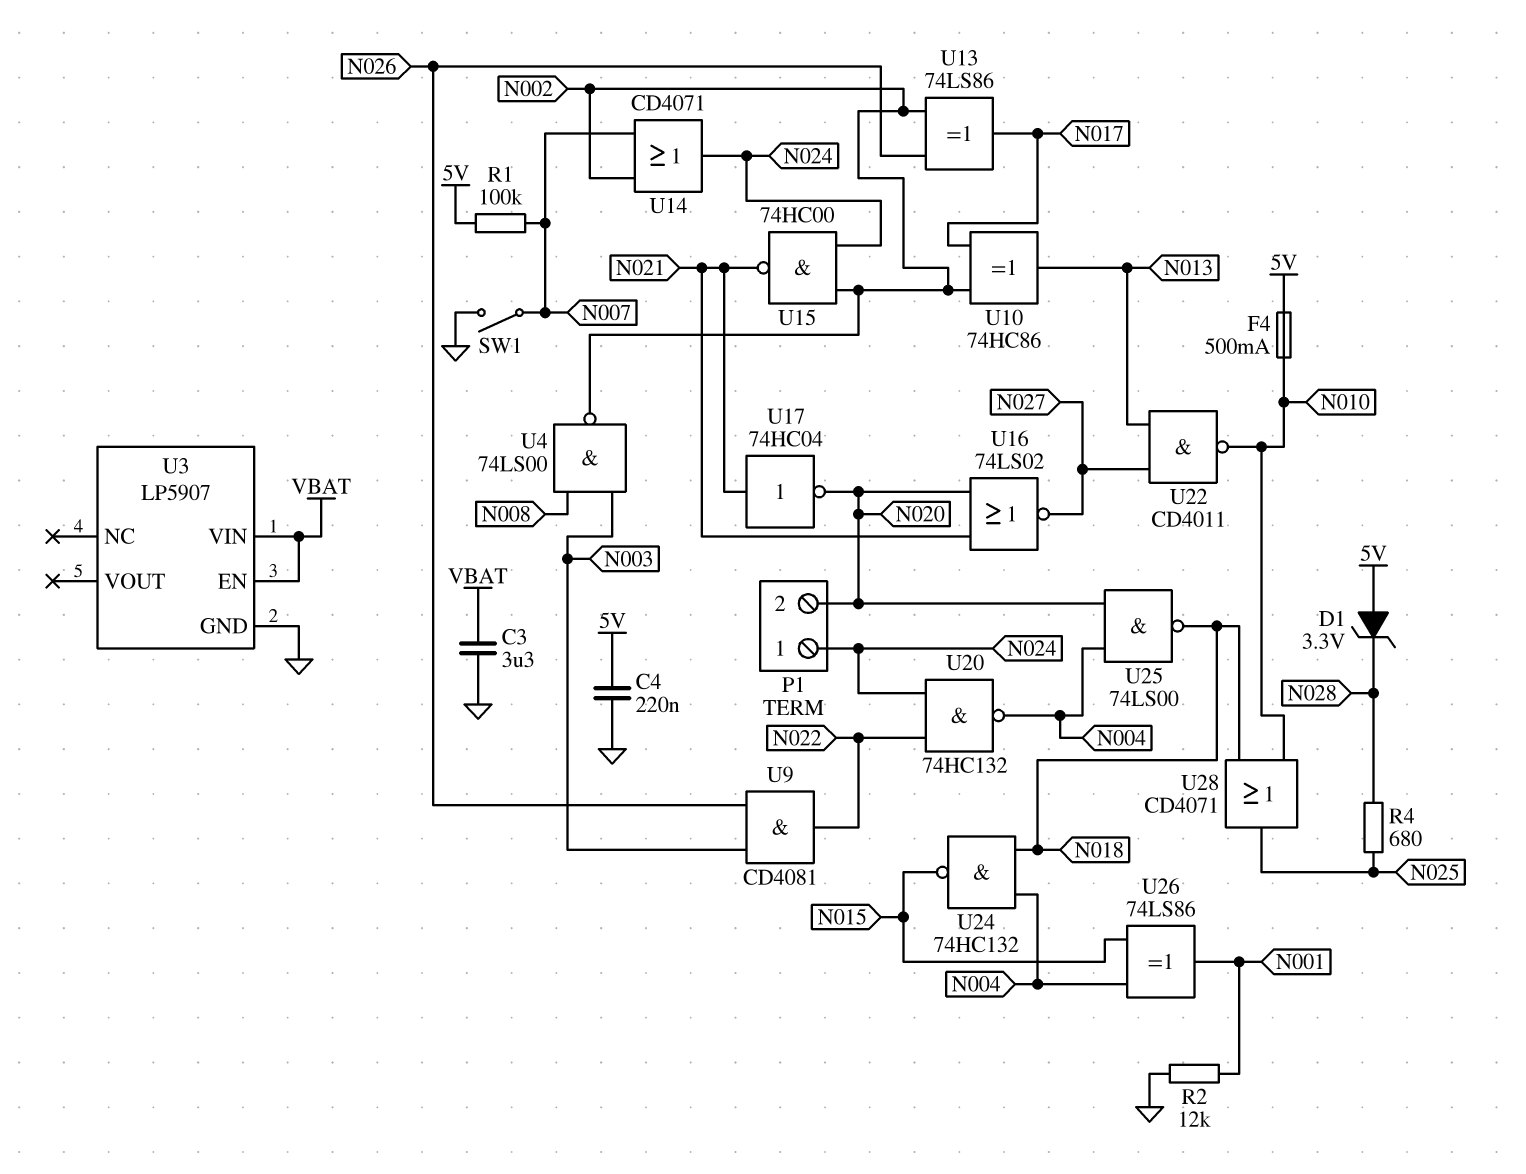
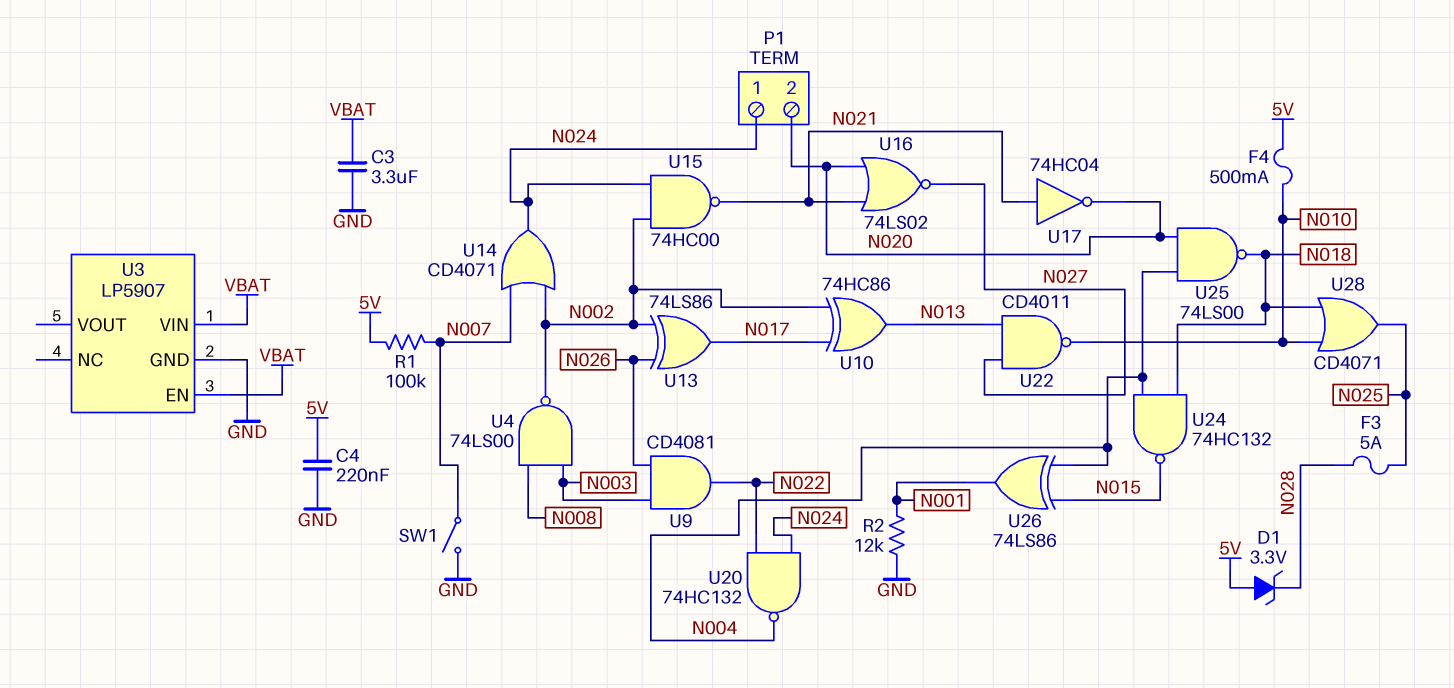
F3: none -> 5A (N025, N028)
R4: 680 (N025, N028) -> none

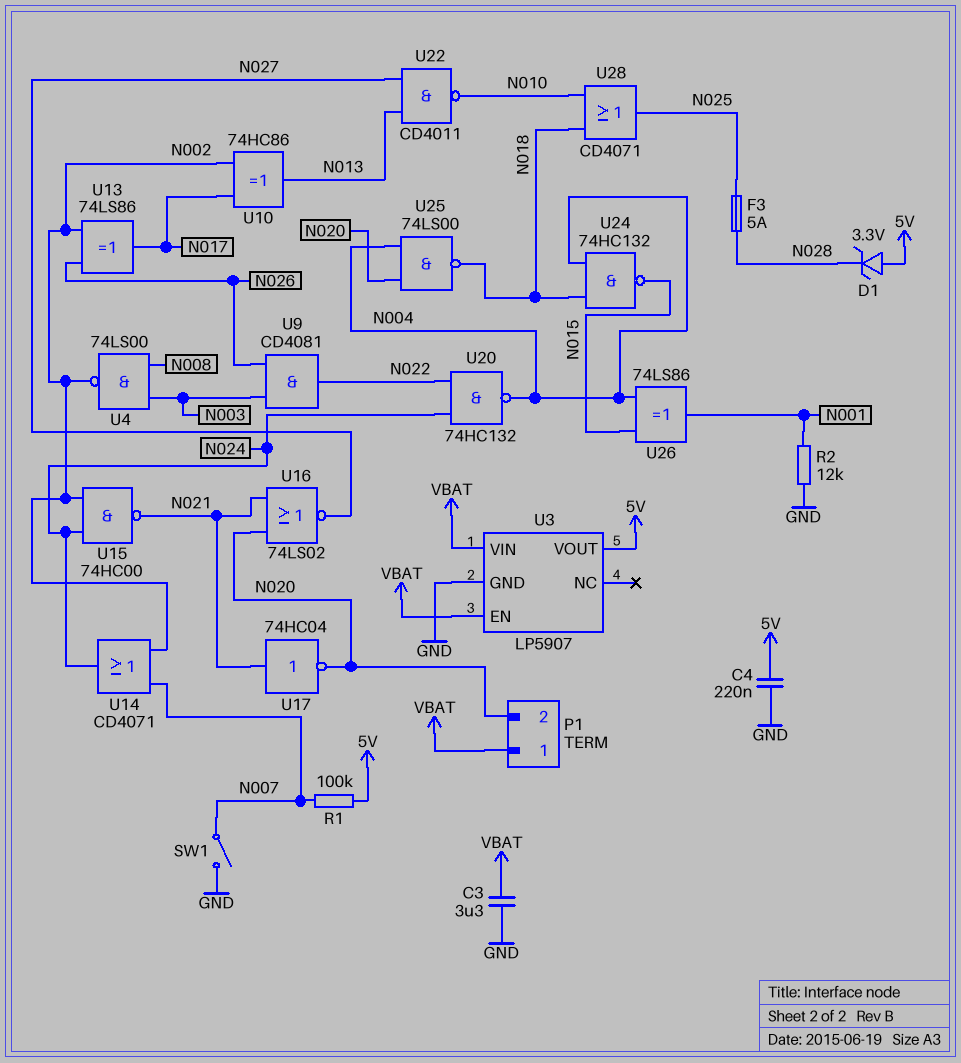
F4: 500mA (5V, N010) -> none
P1 pin 1: N024 -> VBAT
U3 pin VOUT: none -> 5V

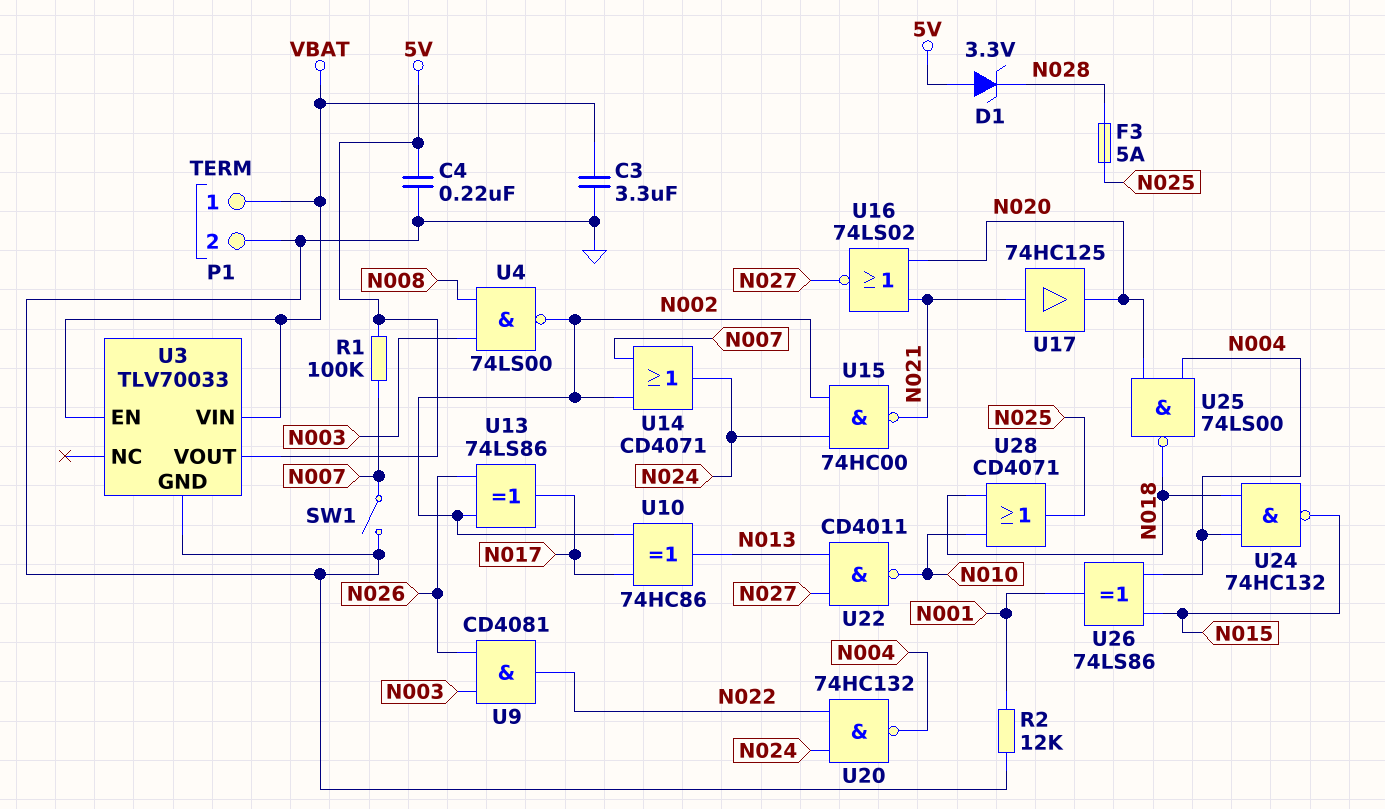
P1 pin 2: N020 -> GND
U3: LP5907 -> TLV70033
U17: NOT 74HC04 (in N021, out N020) -> buffer 74HC125 (in N021, out N020)

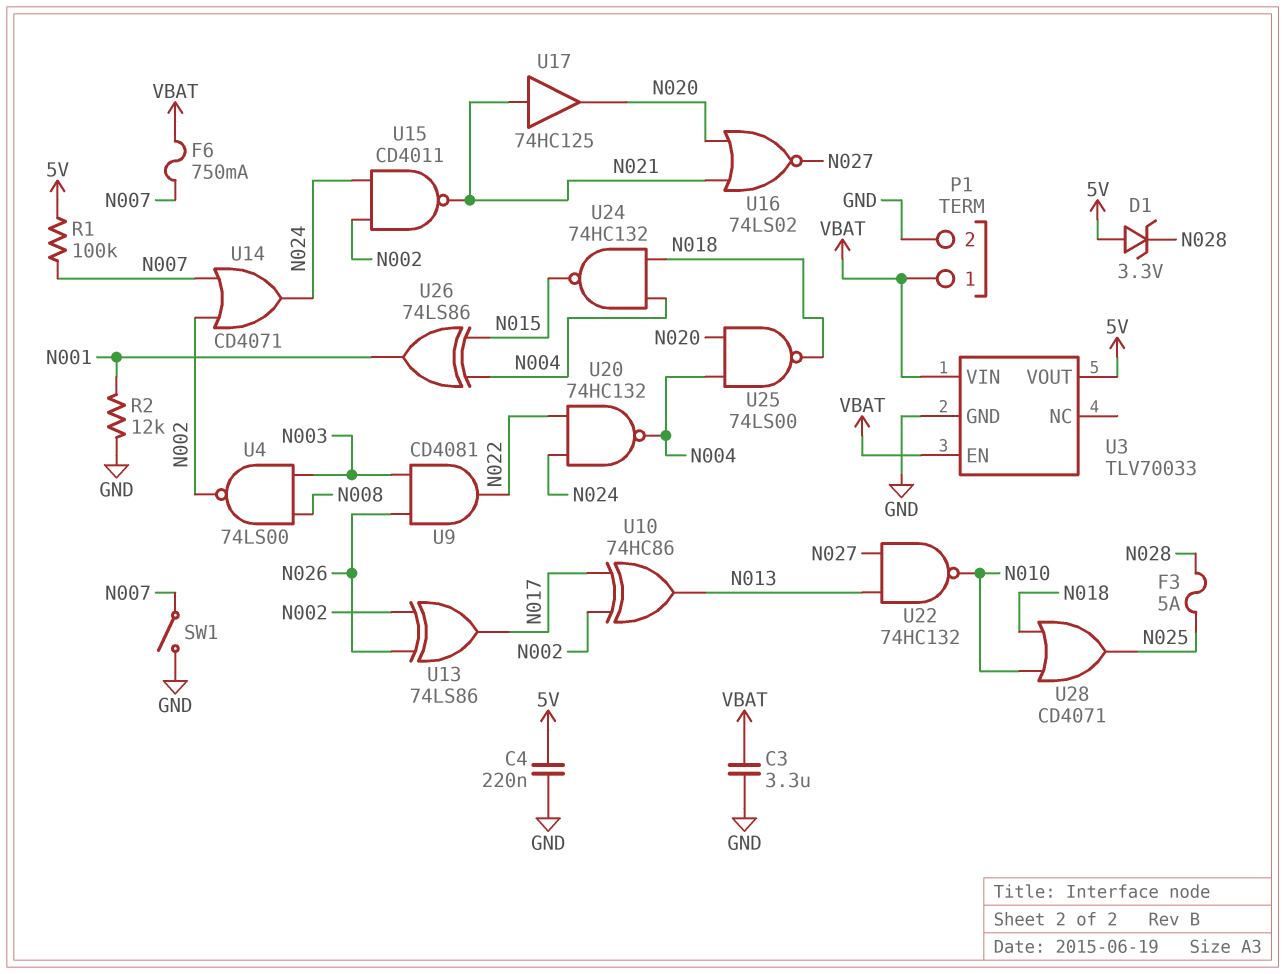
F6: none -> 750mA (N007, VBAT)
U15: NAND 74HC00 (in N002, in N024, out N021) -> NAND CD4011 (in N002, in N024, out N021)
U22: NAND CD4011 (in N013, in N027, out N010) -> NAND 74HC132 (in N013, in N027, out N010)

